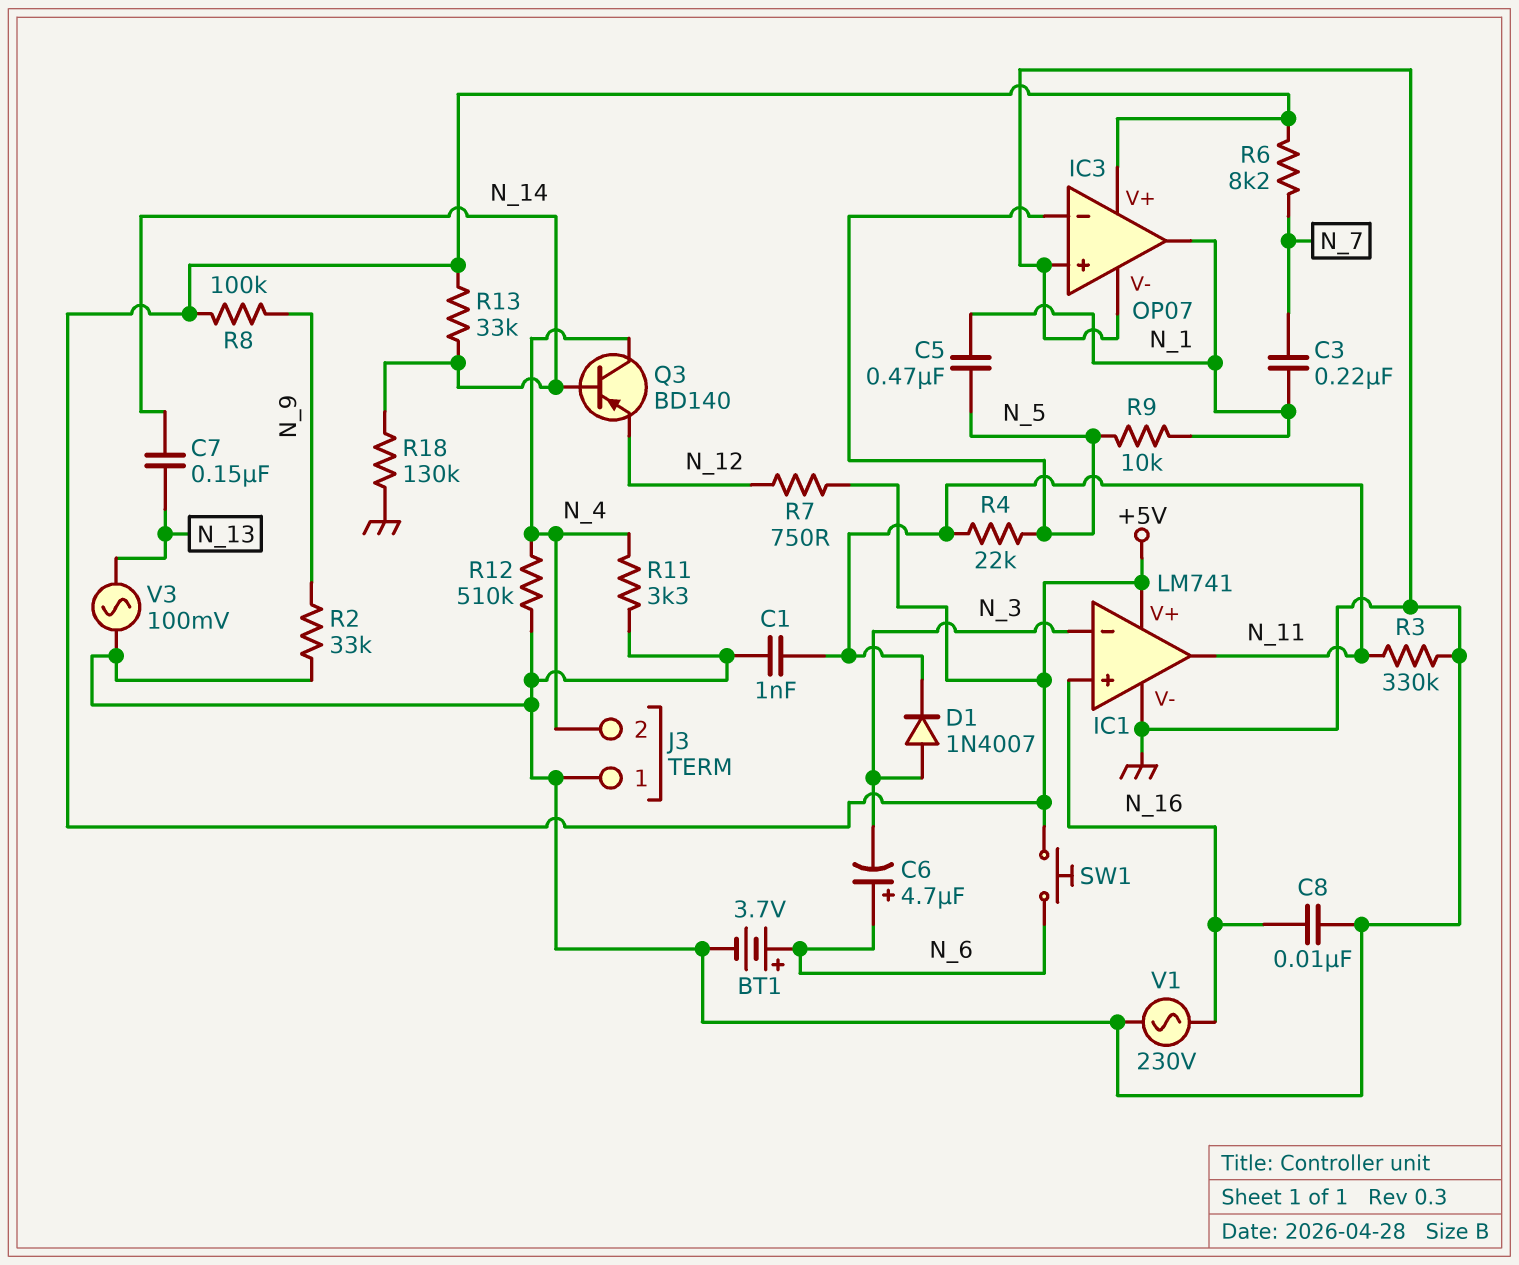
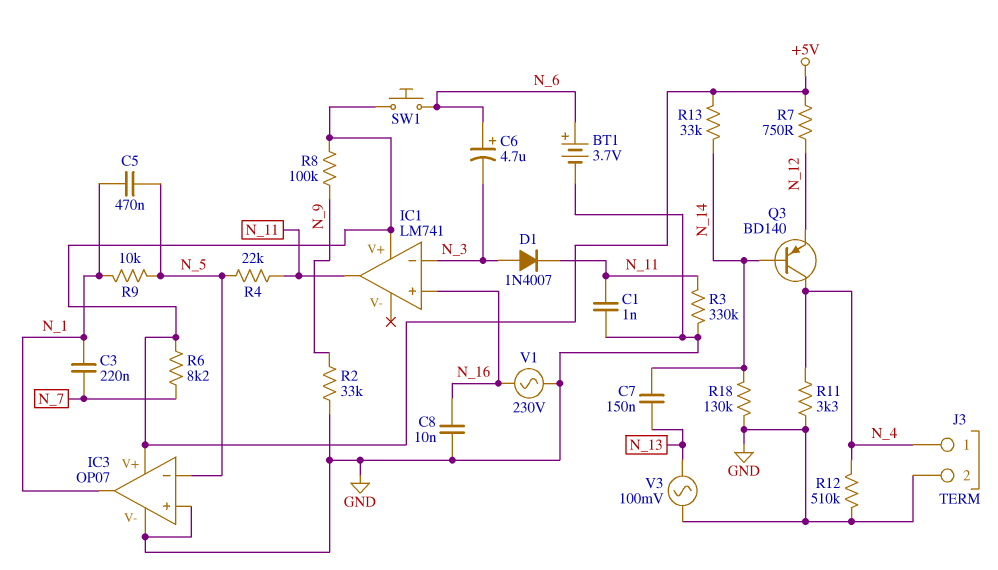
IC1 pin V-: GND -> none
J3 pin 1: GND -> N_4
J3 pin 2: N_4 -> GND

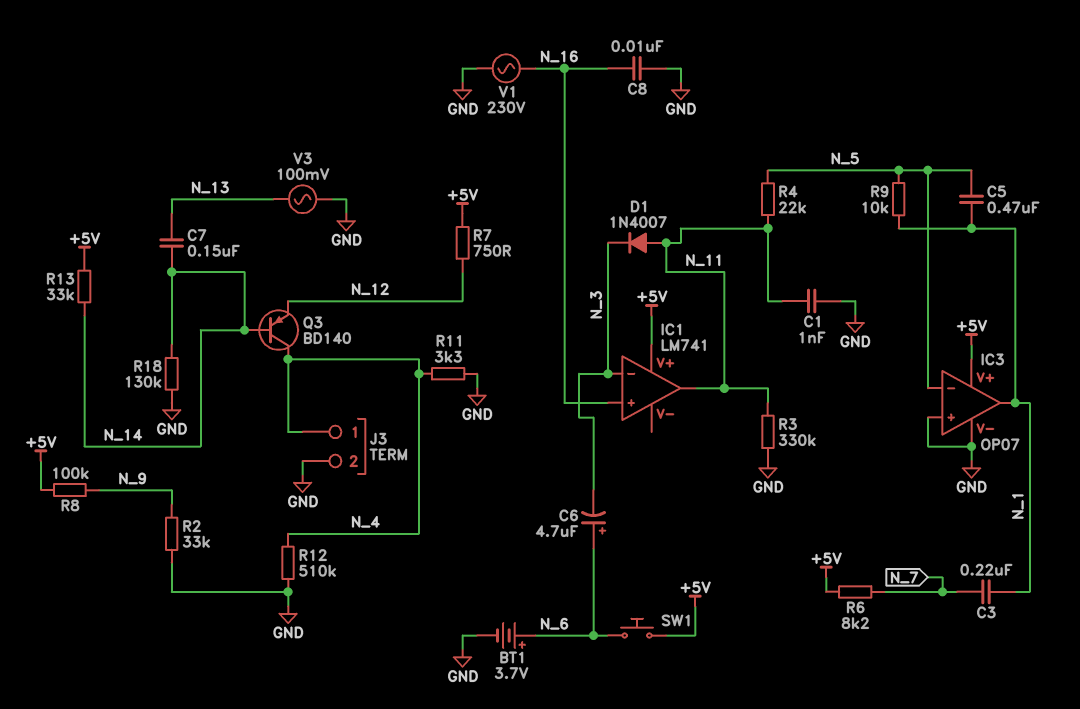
D1: diode 1N4007 (A N_3, K N_11) -> diode 1N4007 (A N_11, K N_3)

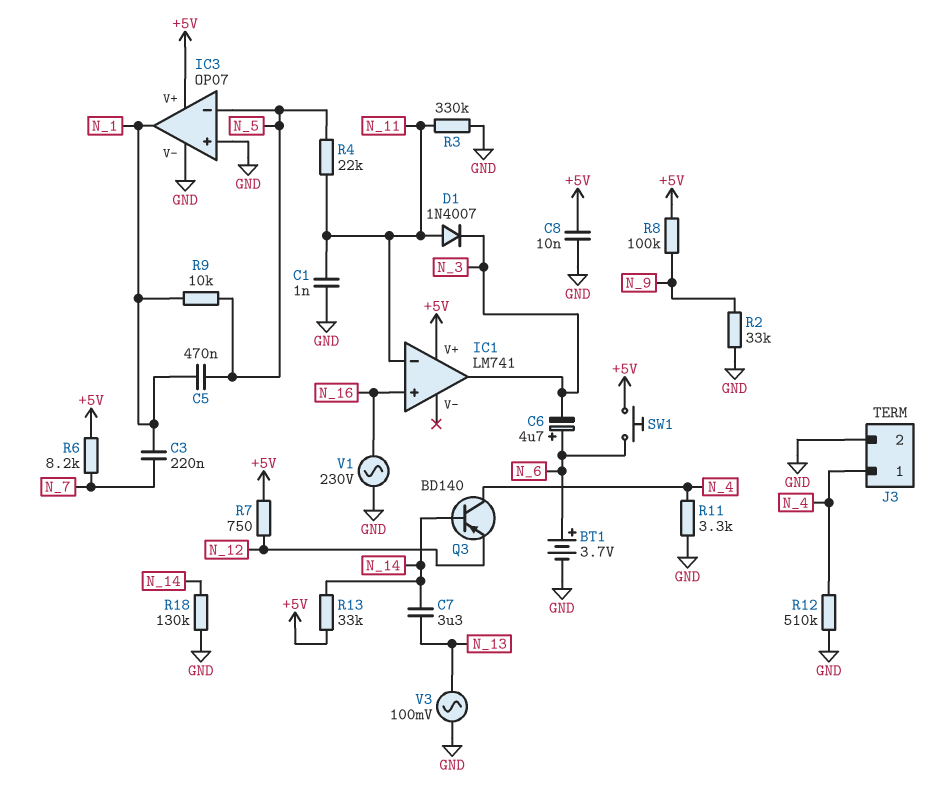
C7: 150nF (N_13, N_14) -> 3.3uF (N_13, N_14)
C8: 10nF (GND, N_16) -> 10nF (+5V, GND)
IC1 pin in-: N_3 -> N_11
IC1 pin out: N_11 -> N_3

